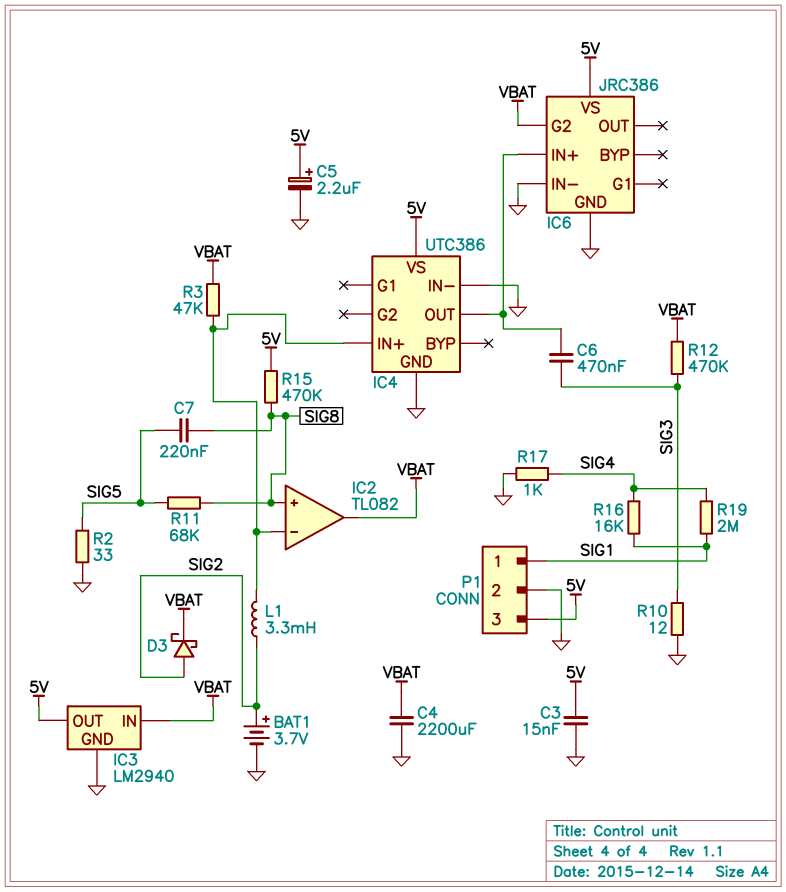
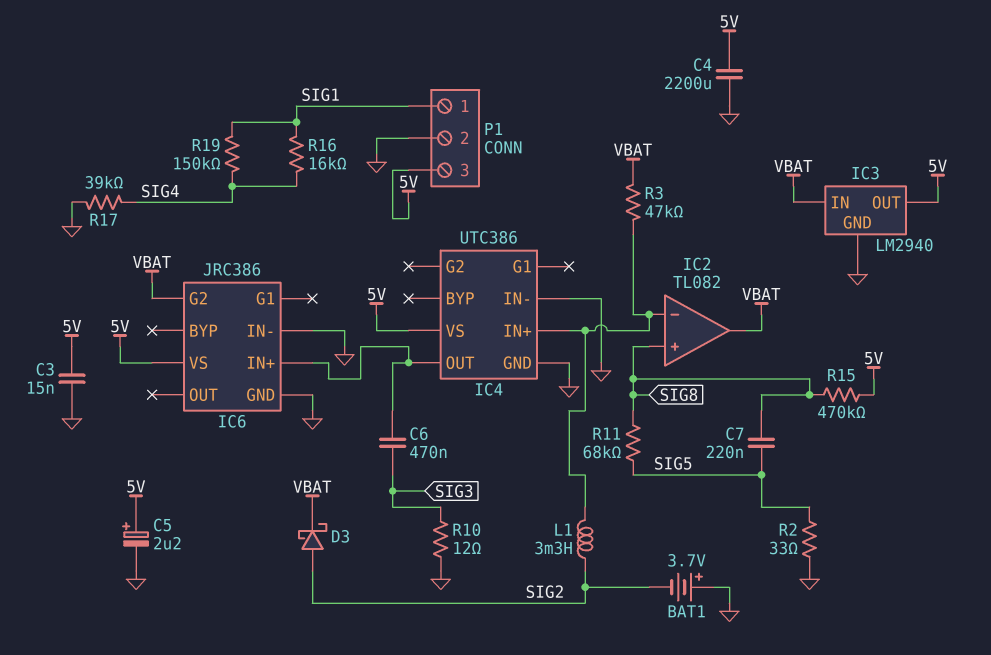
BAT1: 3.7V (plus SIG2, minus GND) -> 3.7V (plus GND, minus SIG2)
C4: 2200uF (GND, VBAT) -> 2200uF (5V, GND)
R12: 470k (SIG3, VBAT) -> none
R17: 1k (GND, SIG4) -> 39k (GND, SIG4)
R19: 2M (SIG1, SIG4) -> 150k (SIG1, SIG4)

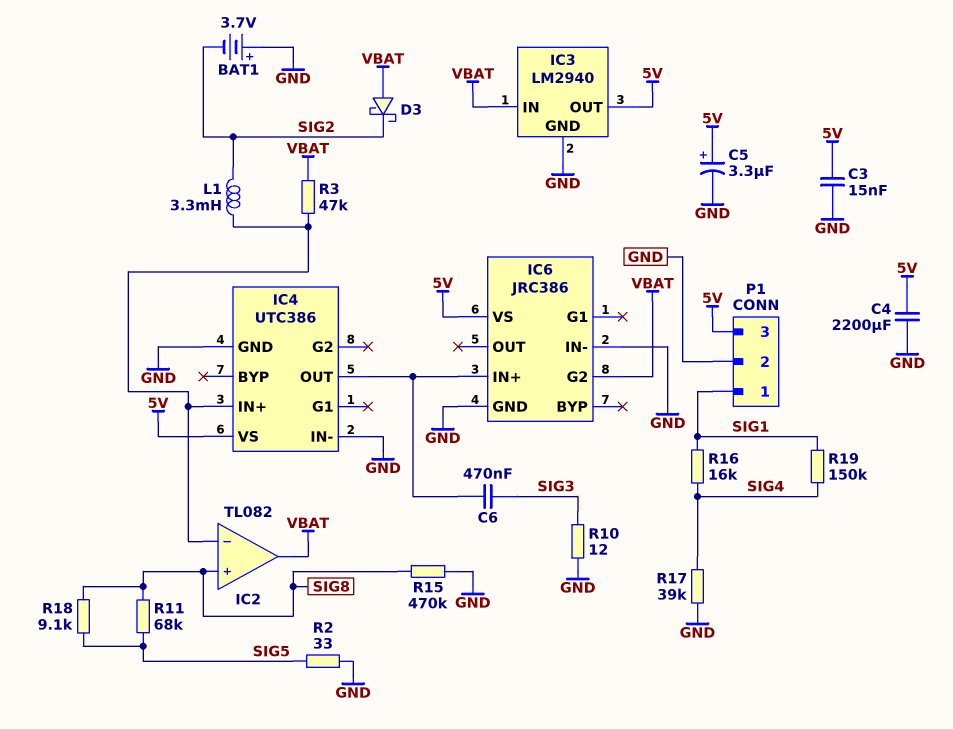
C5: 2.2uF (plus 5V, minus GND) -> 3.3uF (plus 5V, minus GND)
C7: 220nF (SIG5, SIG8) -> none
D3: schottky (A SIG2, K VBAT) -> schottky (A VBAT, K SIG2)
R15: 470k (5V, SIG8) -> 470k (GND, SIG8)
R18: none -> 9.1k (SIG5, SIG8)

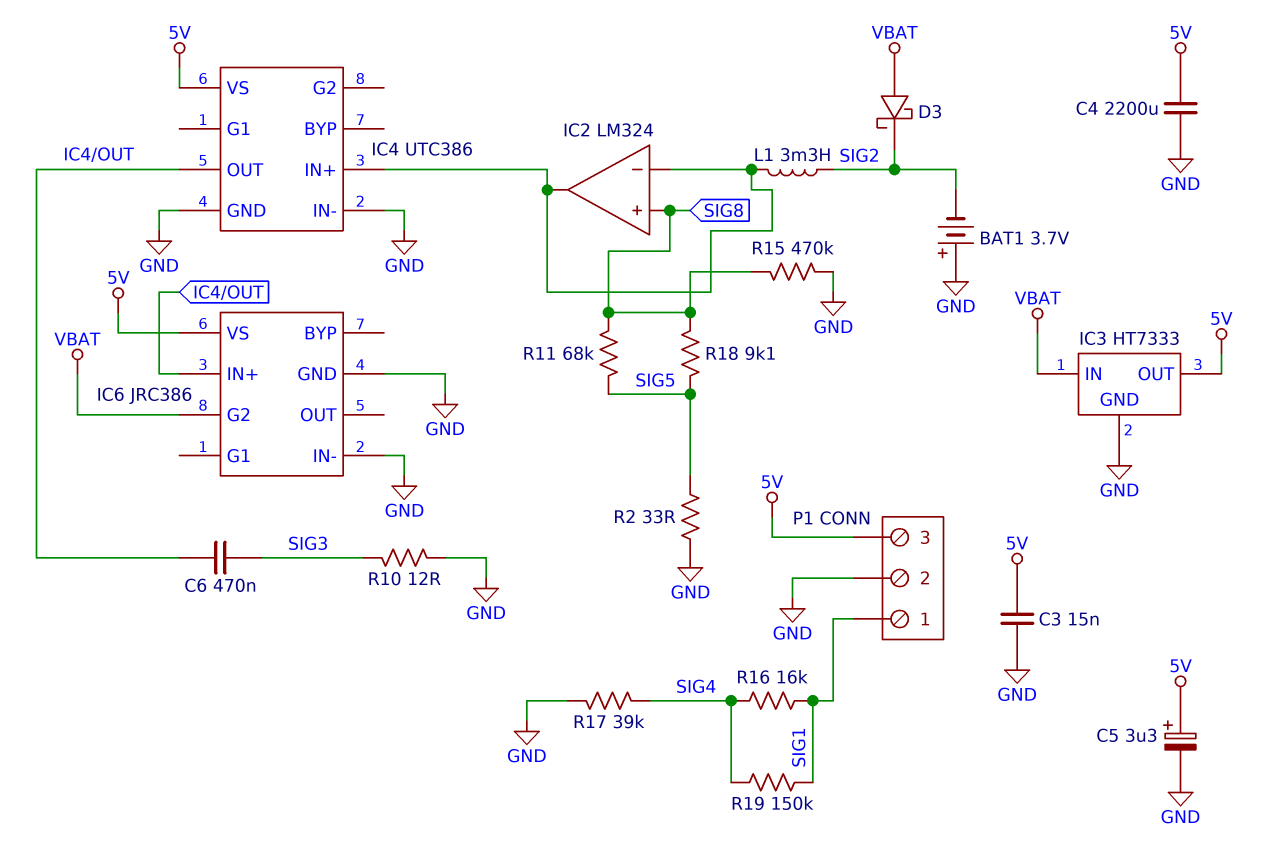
IC2: TL082 -> LM324
IC2 pin out: VBAT -> IC2/in-
IC3: LM2940 -> HT7333
R3: 47k (IC2/in-, VBAT) -> none

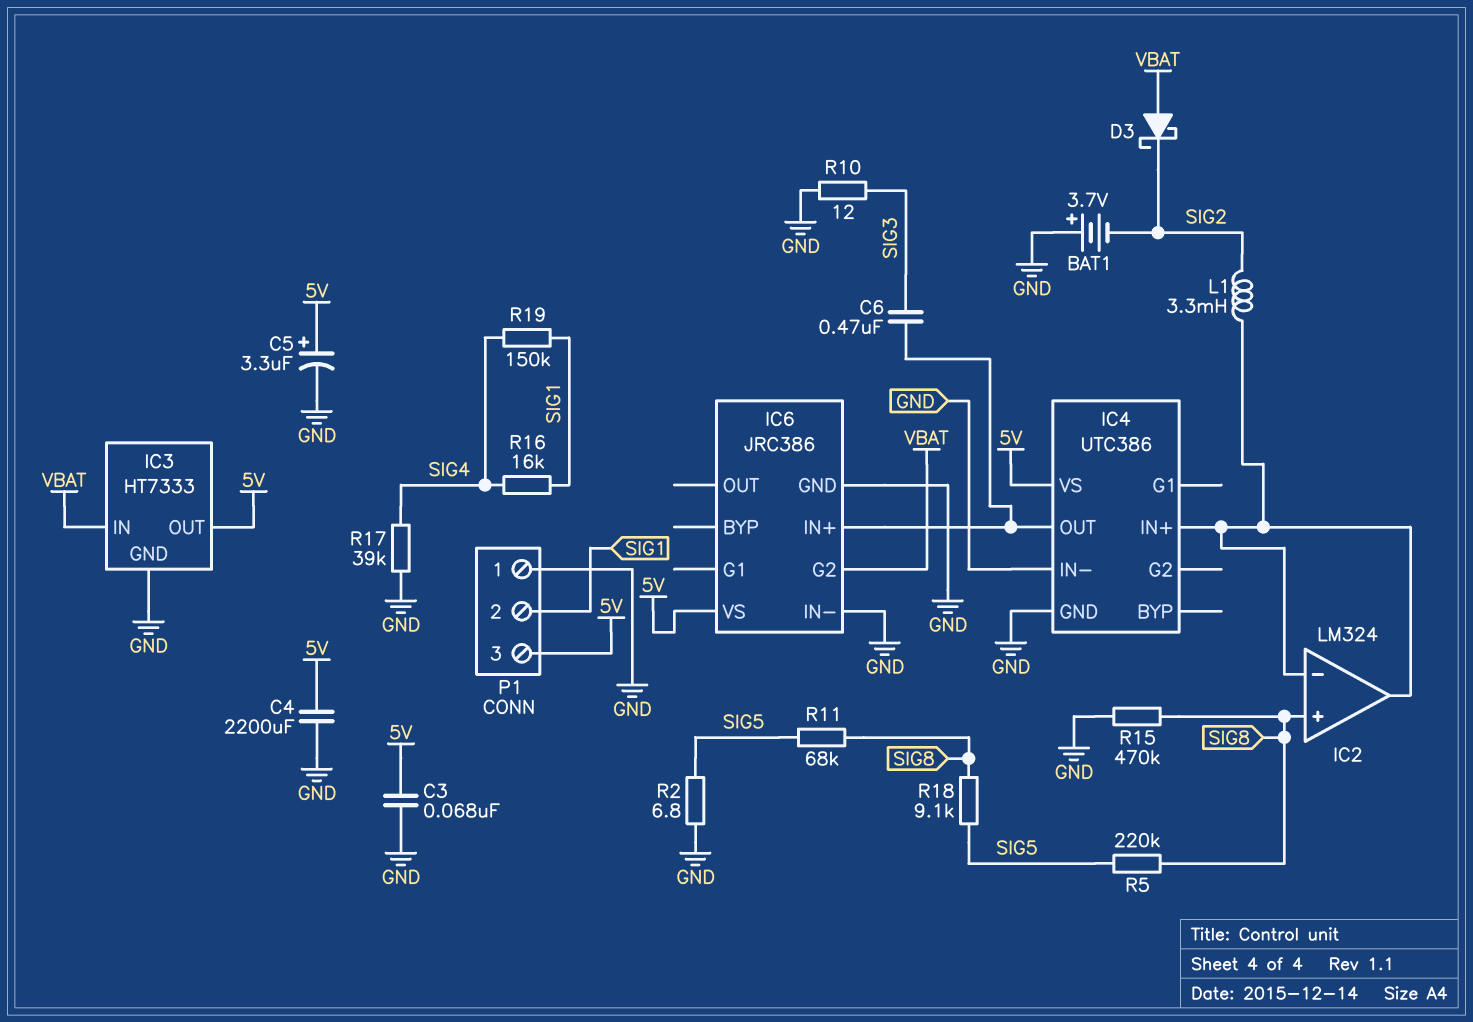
C3: 15nF (5V, GND) -> 68nF (5V, GND)
P1 pin 1: SIG1 -> GND
P1 pin 2: GND -> SIG1
R2: 33 (GND, SIG5) -> 6.8 (GND, SIG5)
R5: none -> 220k (SIG5, SIG8)

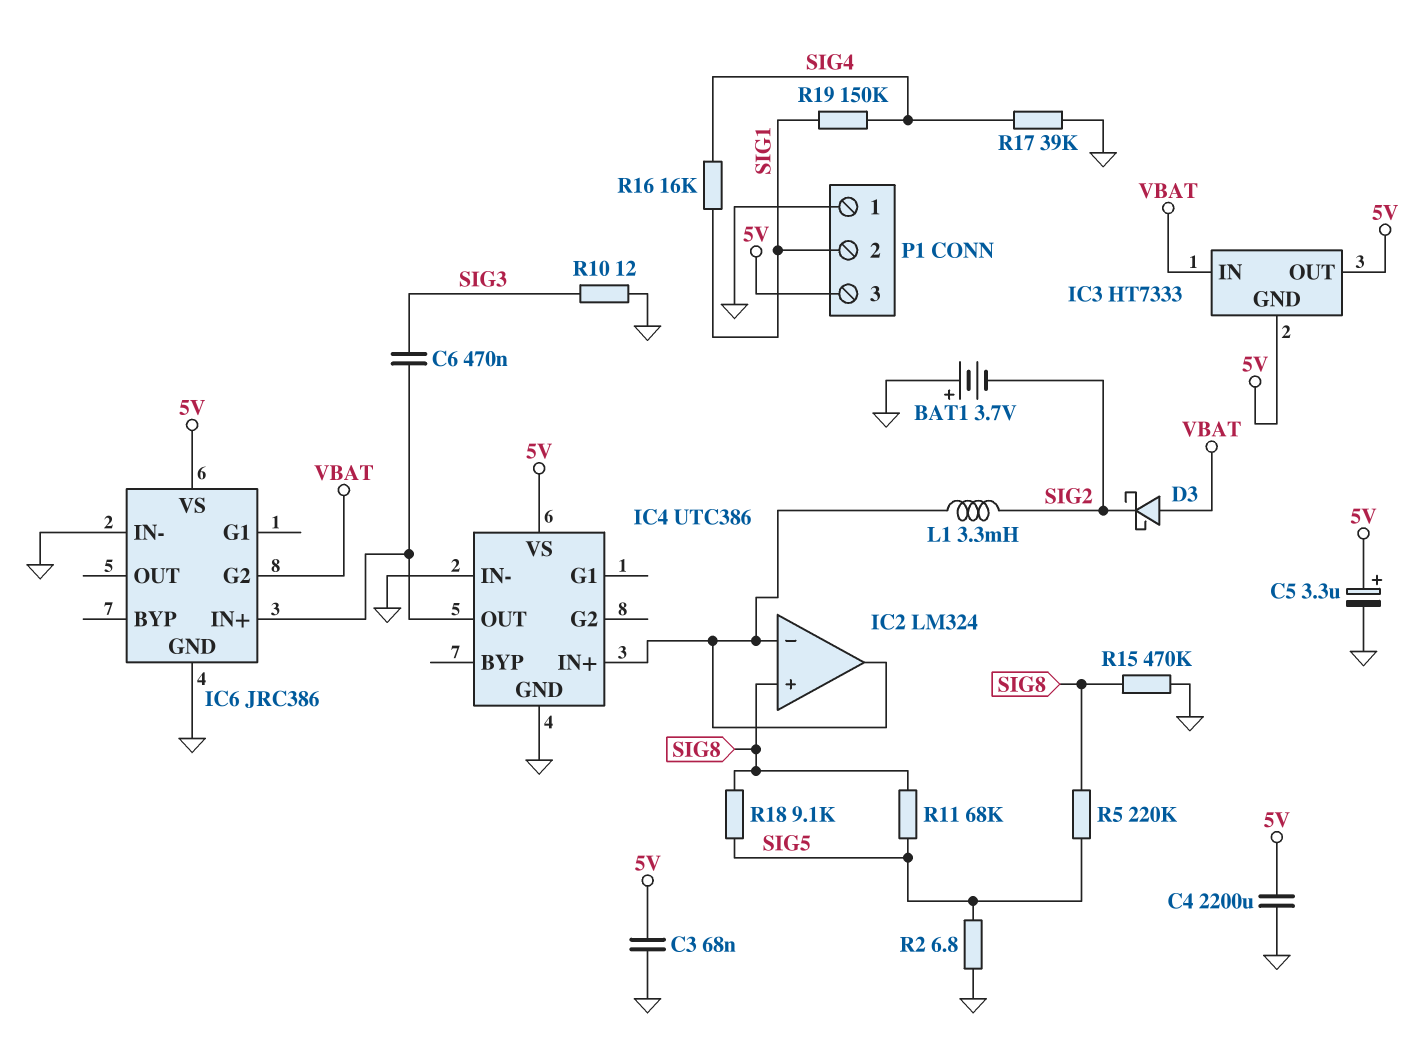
IC3 pin GND: GND -> 5V

